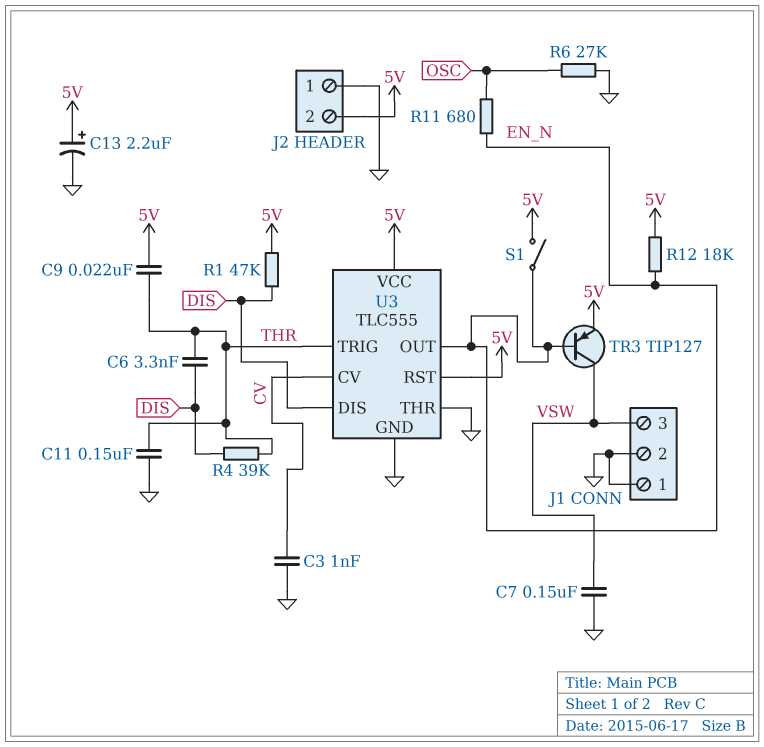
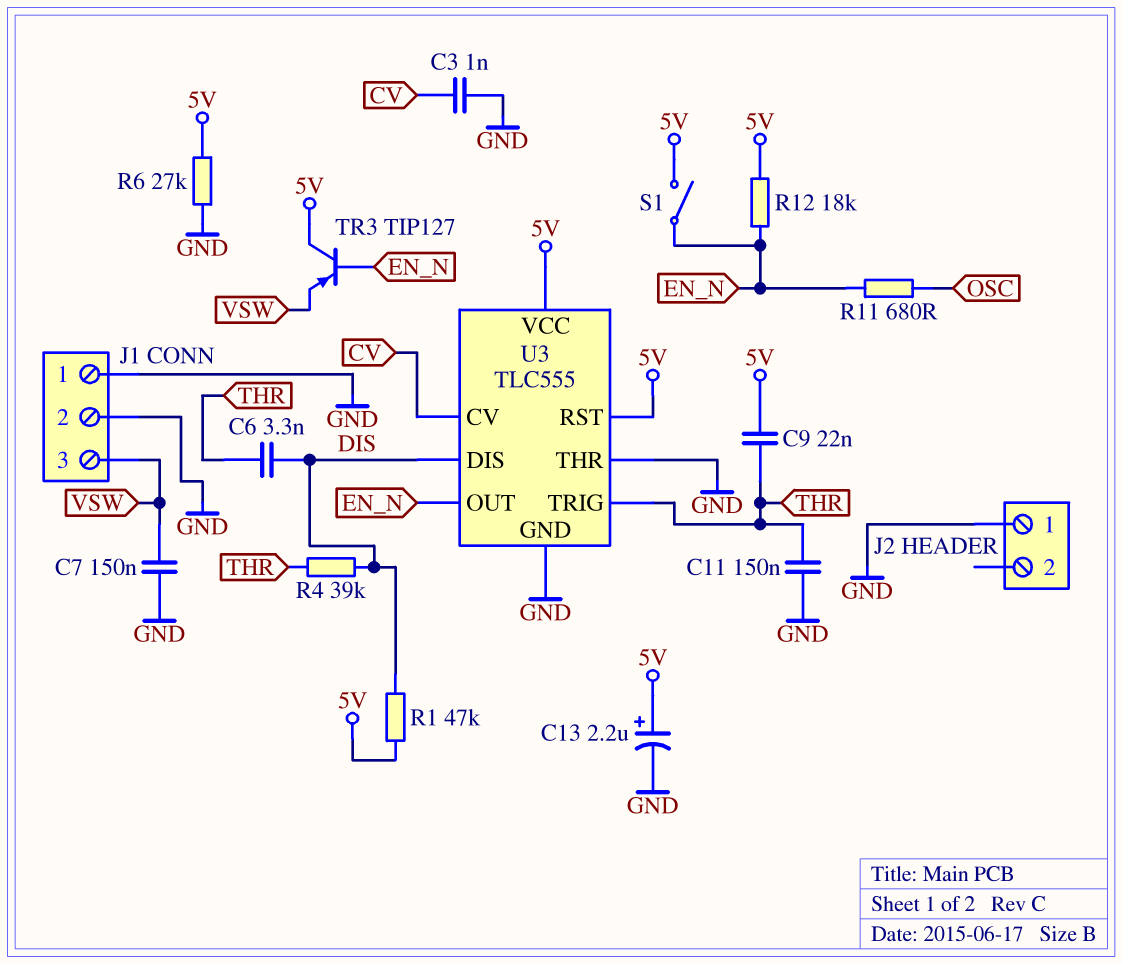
J2 pin 2: 5V -> none
R6: 27k (GND, OSC) -> 27k (5V, GND)
TR3: PNP TIP127 (B EN_N, C VSW, E 5V) -> PNP TIP127 (B EN_N, C 5V, E VSW)

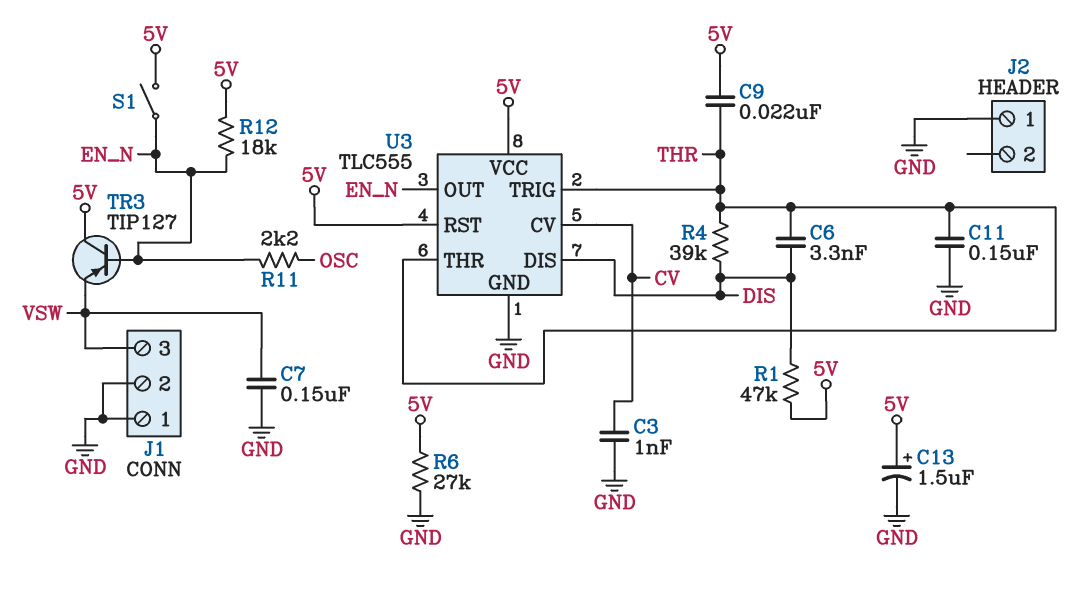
C13: 2.2uF (plus 5V, minus GND) -> 1.5uF (plus 5V, minus GND)
R11: 680 (EN_N, OSC) -> 2.2k (EN_N, OSC)
U3 pin THR: GND -> THR

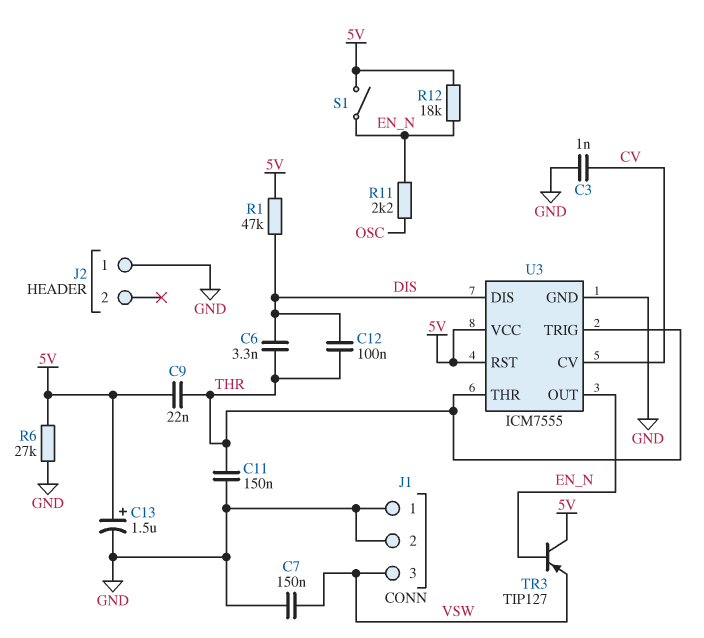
C12: none -> 100nF (DIS, THR)
R4: 39k (DIS, THR) -> none
U3: TLC555 -> ICM7555

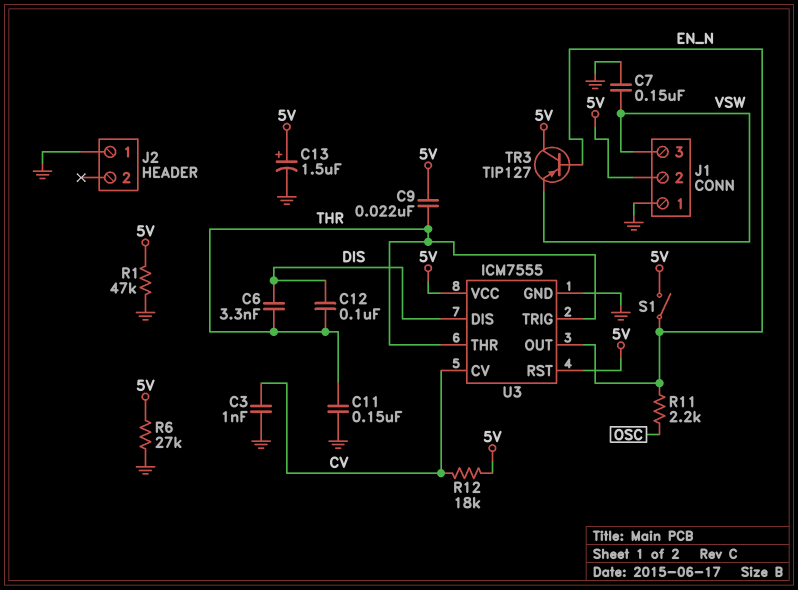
J1 pin 2: GND -> 5V
R1: 47k (5V, DIS) -> 47k (5V, GND)
R12: 18k (5V, EN_N) -> 18k (5V, CV)

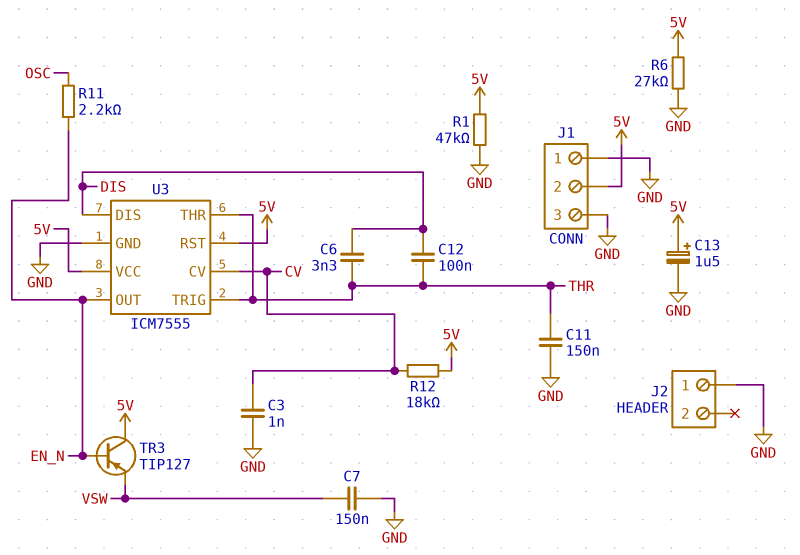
C9: 22nF (5V, THR) -> none
J1 pin 3: VSW -> GND
S1: switch (5V, EN_N) -> none

